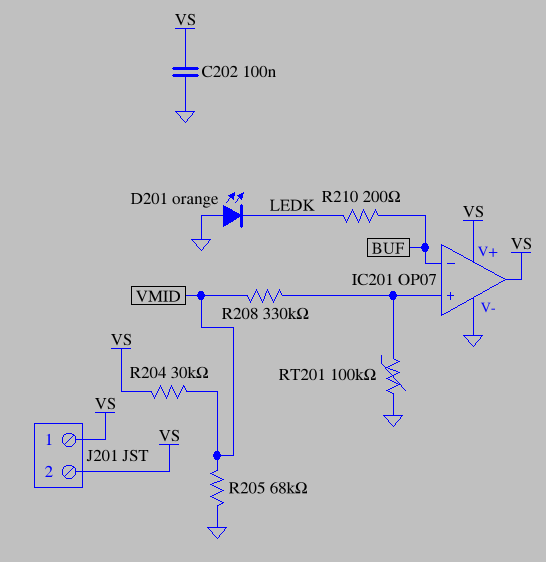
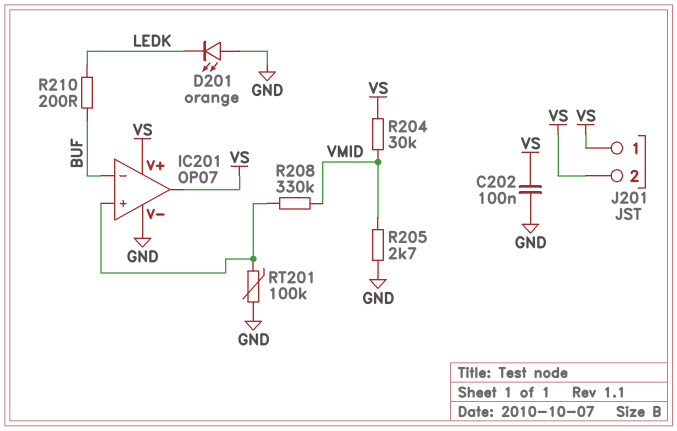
R205: 68k (GND, VMID) -> 2.7k (GND, VMID)

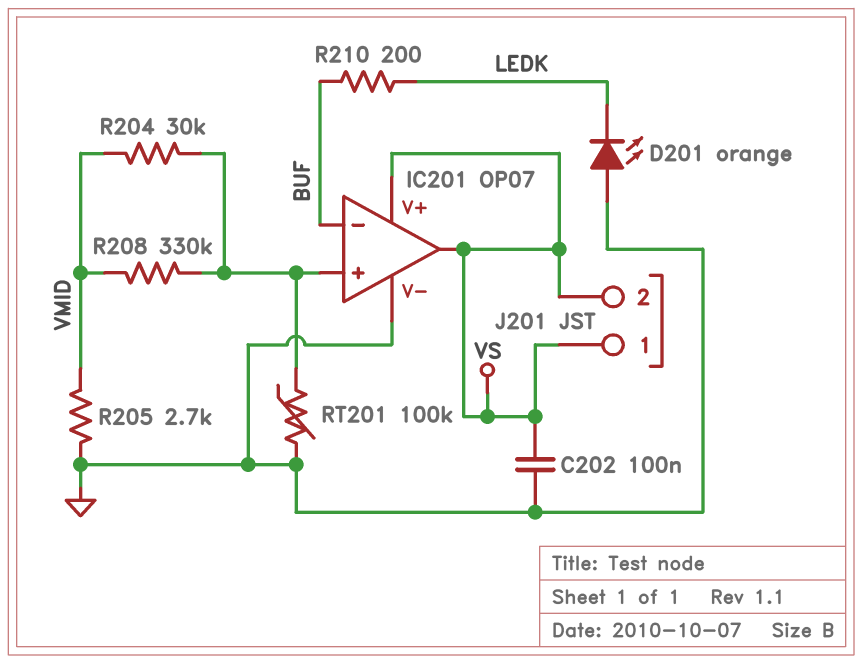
R204: 30k (VMID, VS) -> 30k (IC201/in+, VMID)

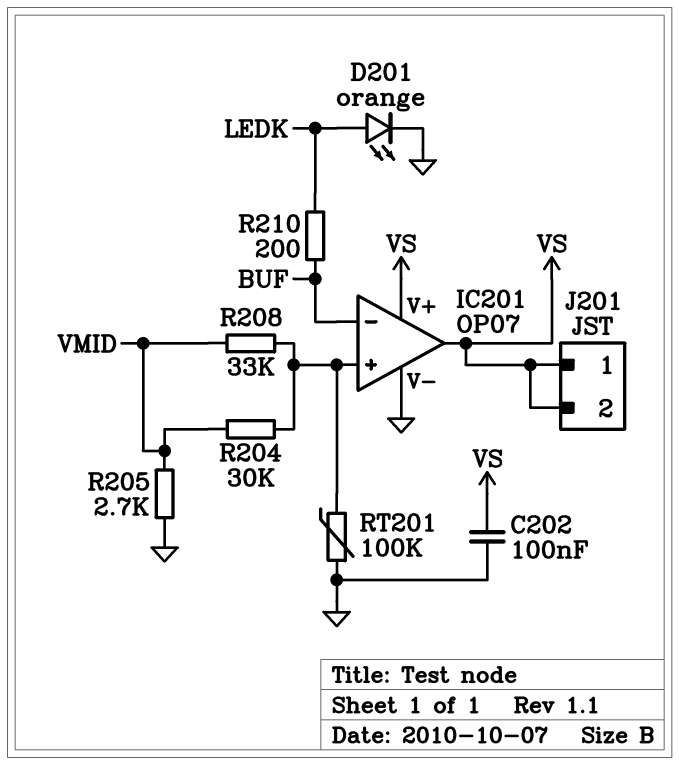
D201: LED orange (A GND, K LEDK) -> LED orange (A LEDK, K GND)
R208: 330k (IC201/in+, VMID) -> 33k (IC201/in+, VMID)

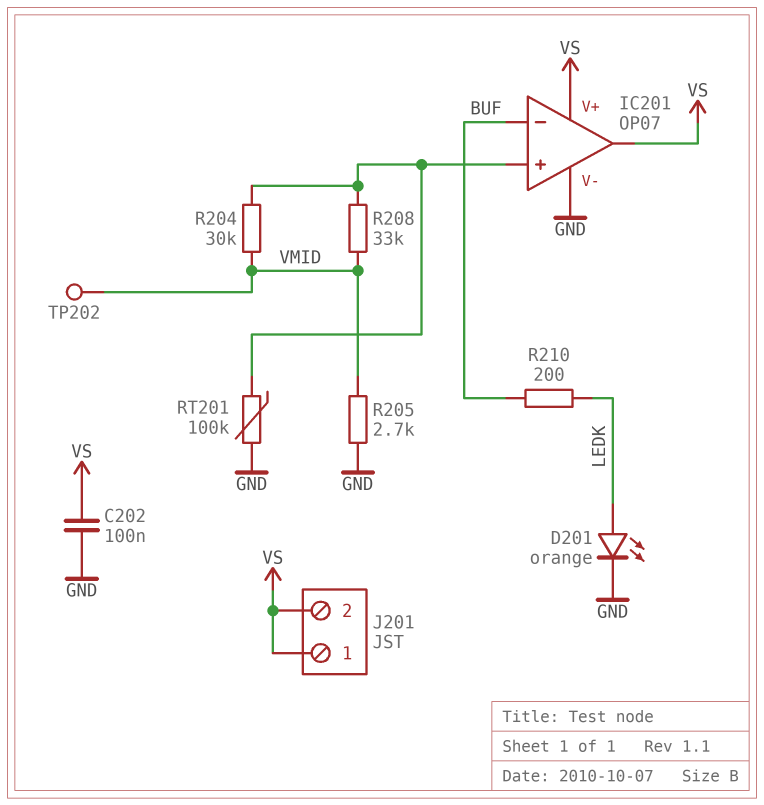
TP202: none -> test point (VMID)

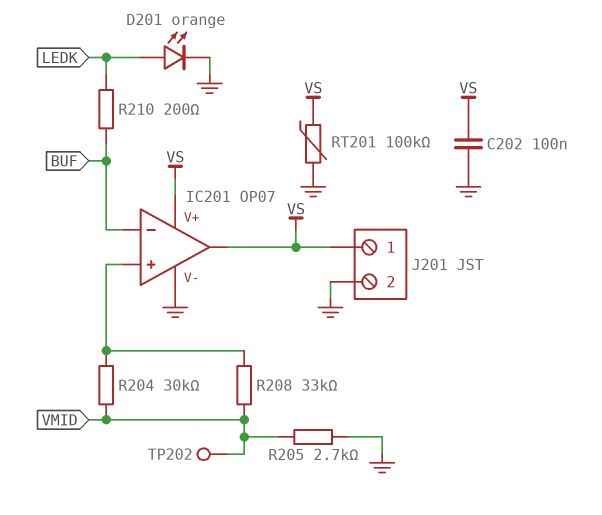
J201 pin 2: VS -> GND
RT201: 100k (GND, IC201/in+) -> 100k (GND, VS)

